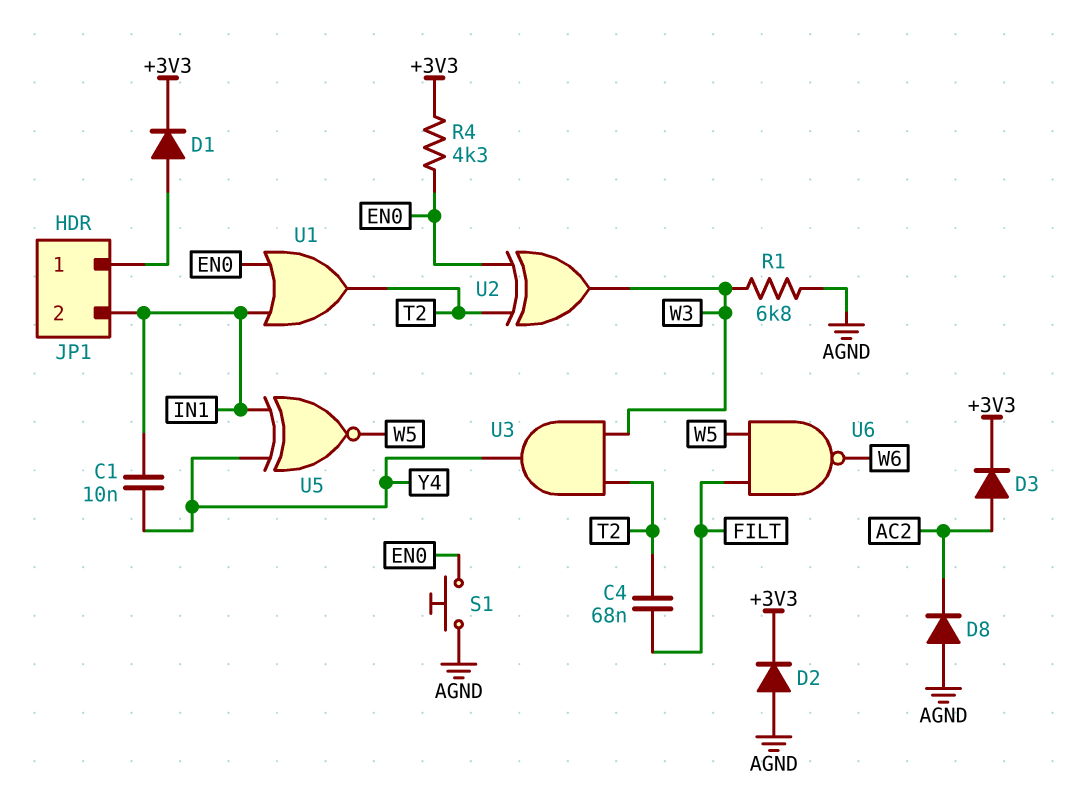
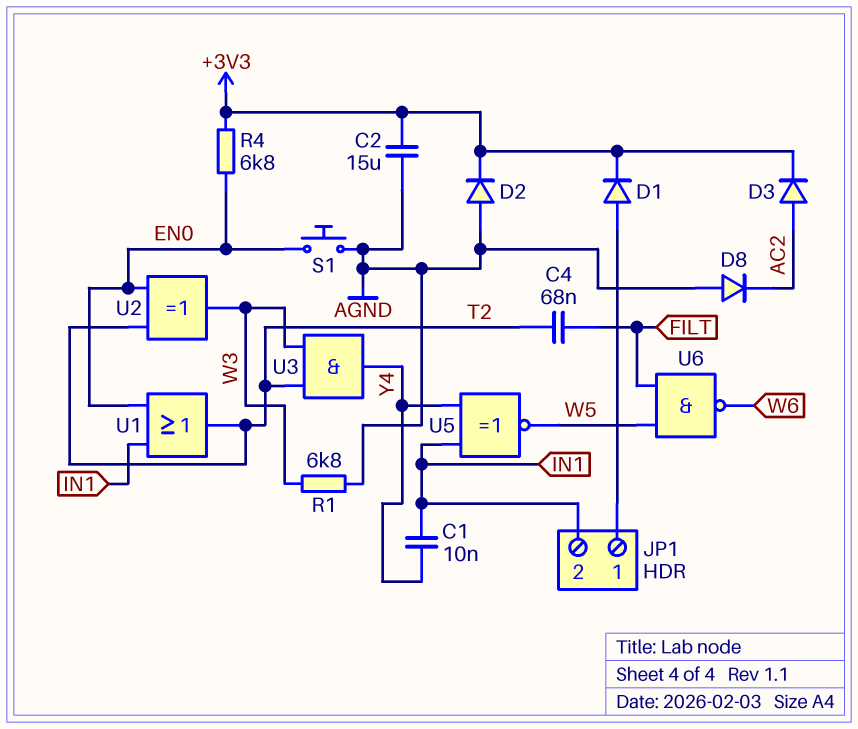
C2: none -> 15uF (+3V3, AGND)
R4: 4.3k (+3V3, EN0) -> 6.8k (+3V3, EN0)

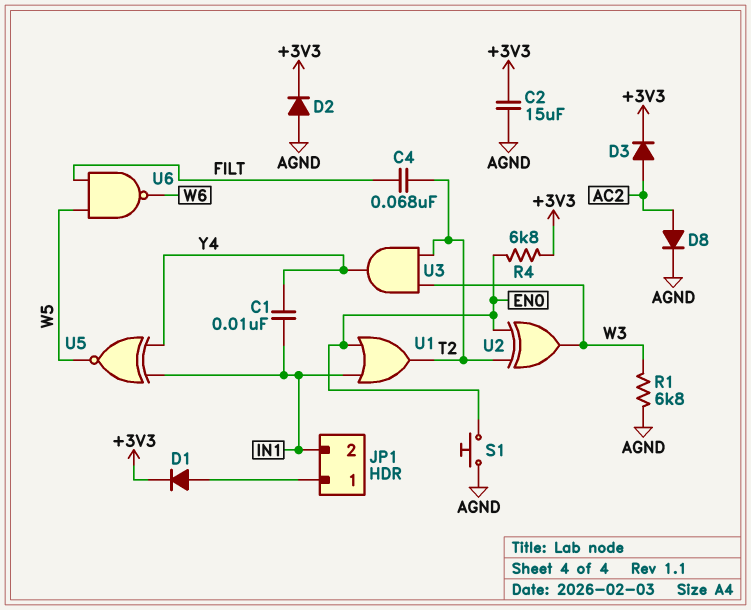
D8: diode (A AGND, K AC2) -> diode (A AC2, K AGND)

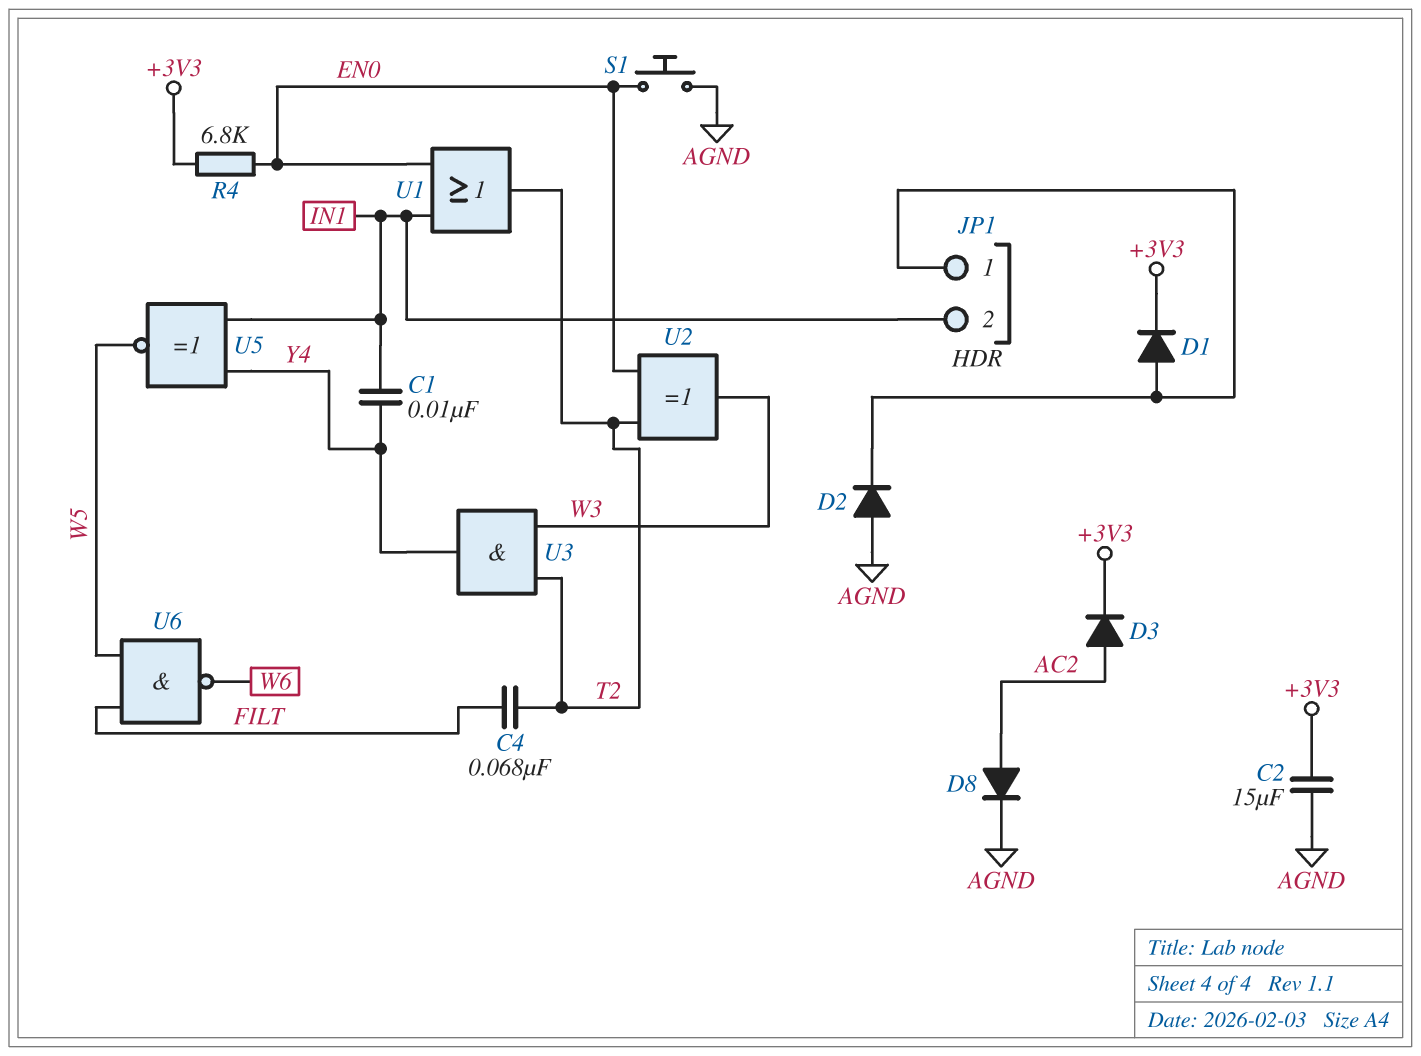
D2: diode (A AGND, K +3V3) -> diode (A AGND, K JP1/1)
R1: 6.8k (AGND, W3) -> none

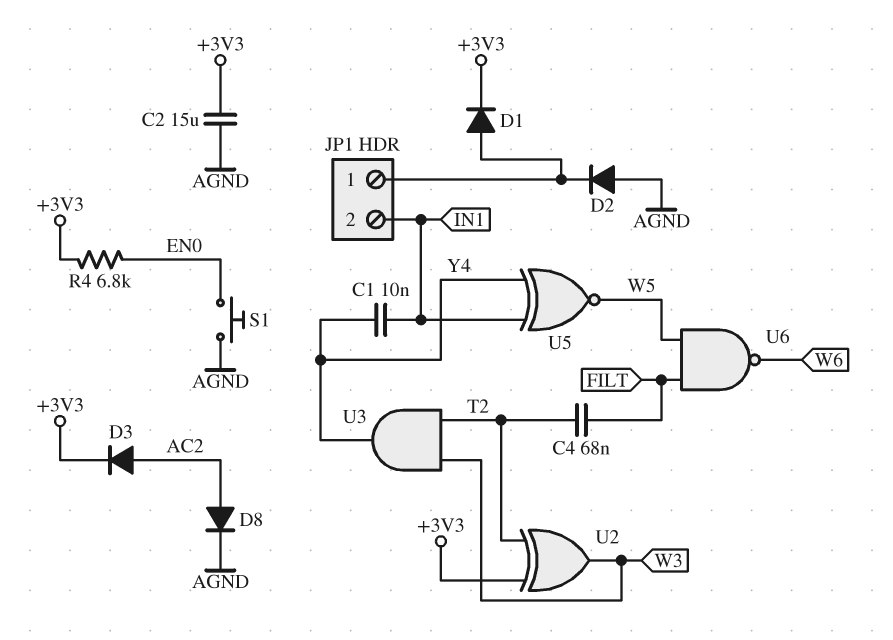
U1: OR (in EN0, in IN1, out T2) -> none
U2: XOR (in EN0, in T2, out W3) -> XOR (in +3V3, in T2, out W3)

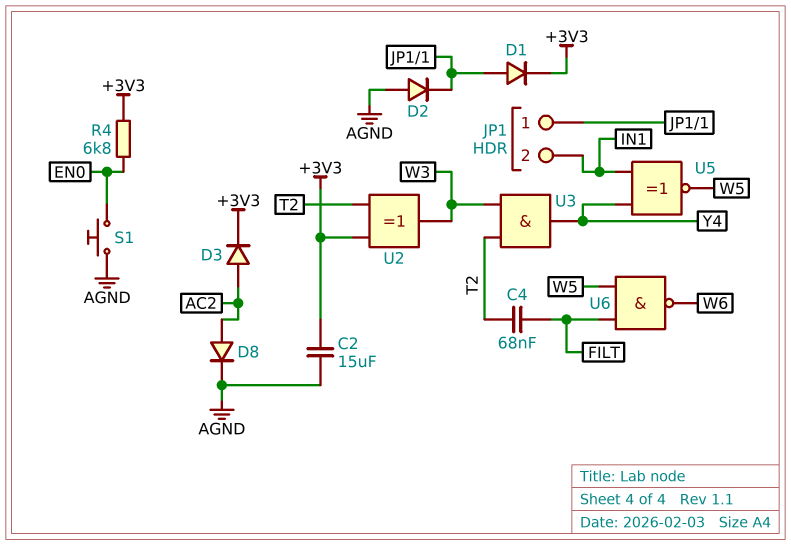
C1: 10nF (IN1, Y4) -> none

